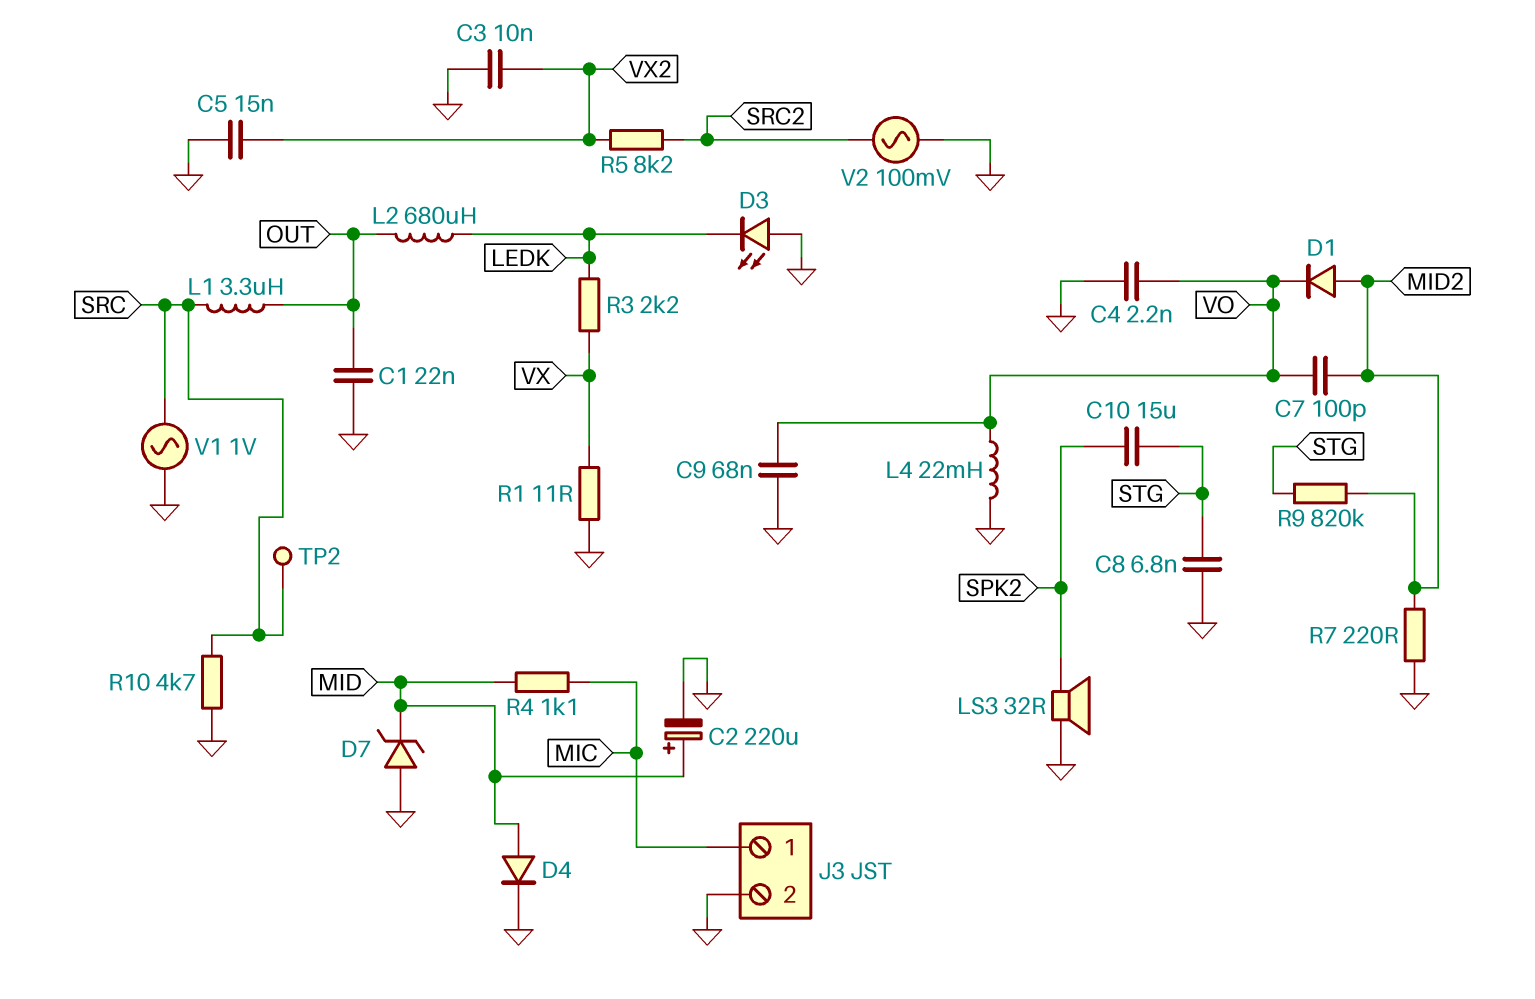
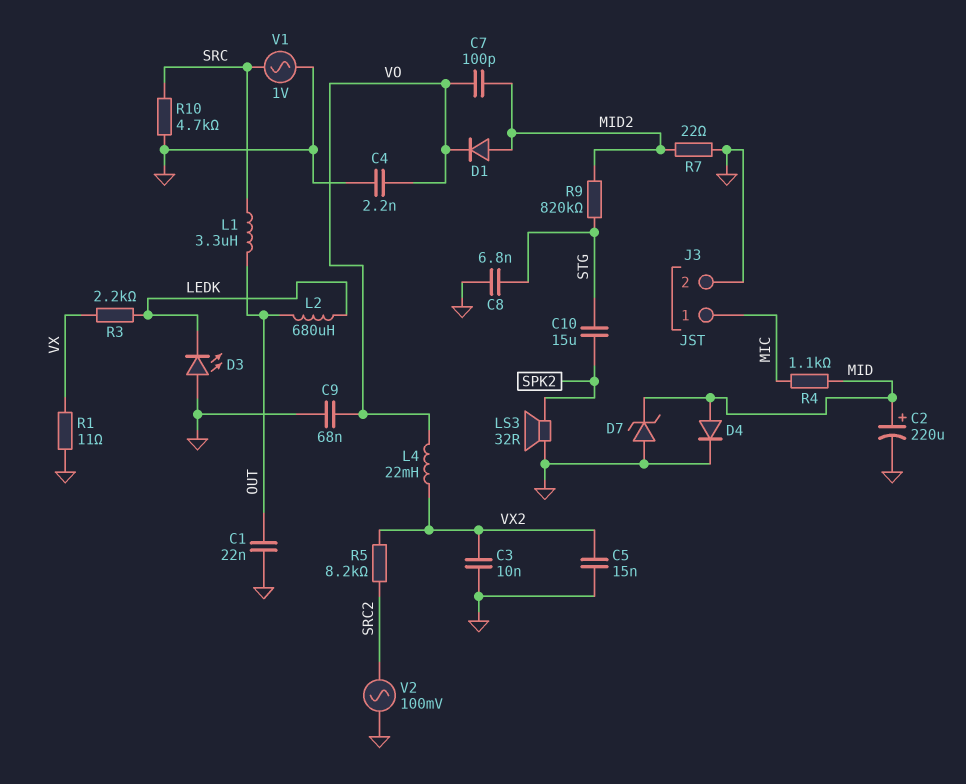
L4: 22mH (GND, VO) -> 22mH (VO, VX2)
R7: 220 (GND, MID2) -> 22 (GND, MID2)
TP2: test point (SRC) -> none

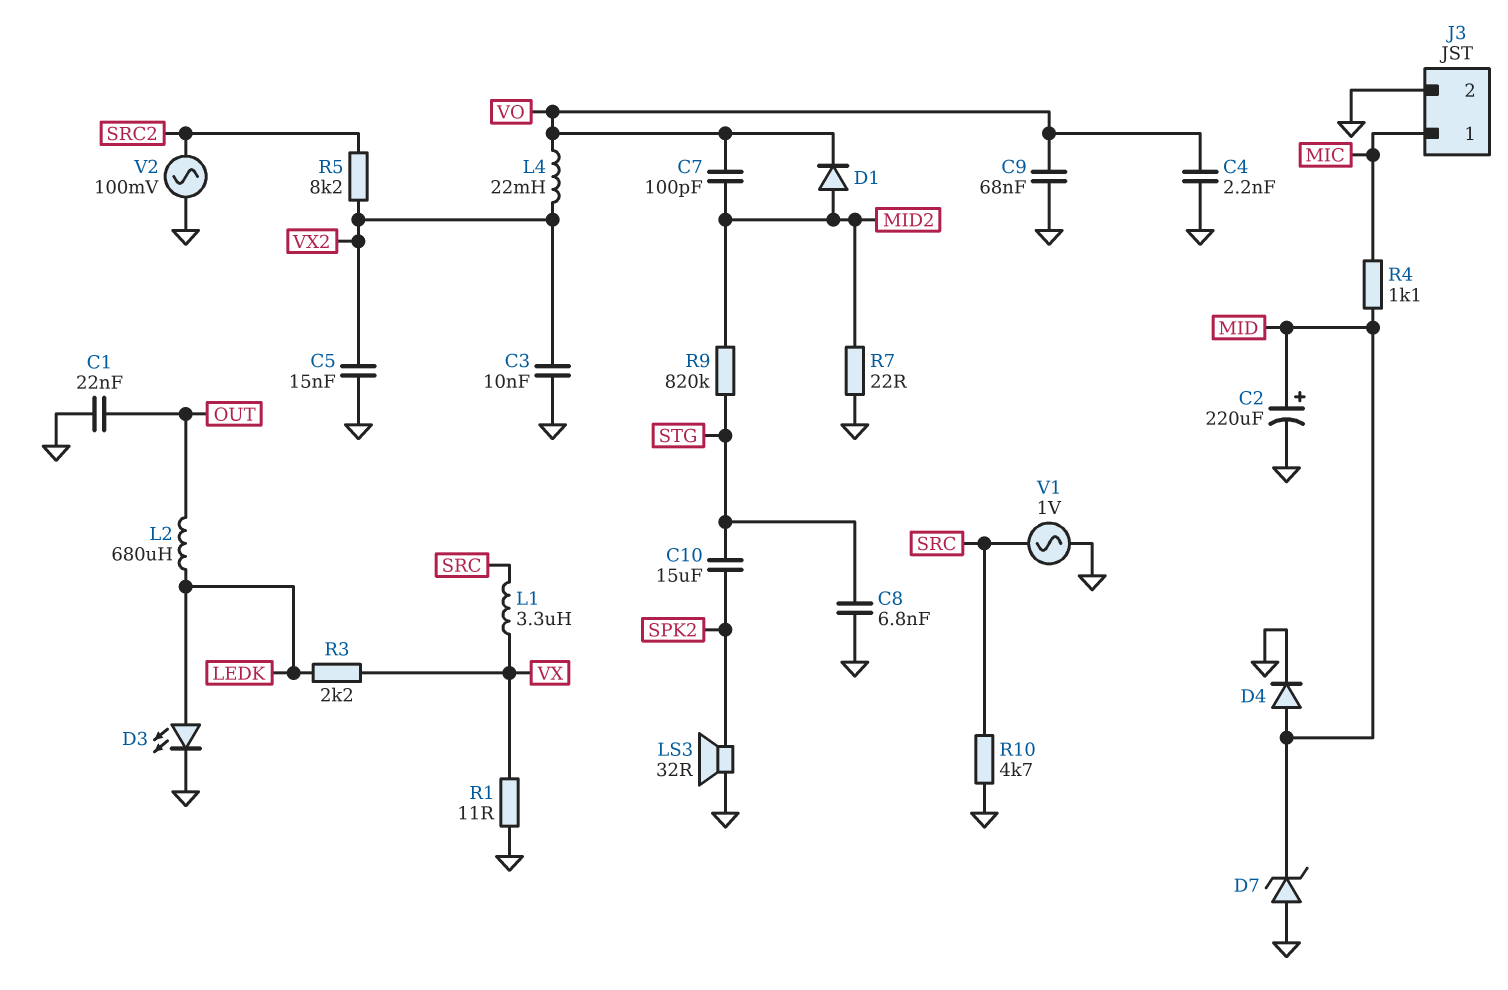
D3: LED (A GND, K LEDK) -> LED (A LEDK, K GND)
L1: 3.3uH (OUT, SRC) -> 3.3uH (SRC, VX)

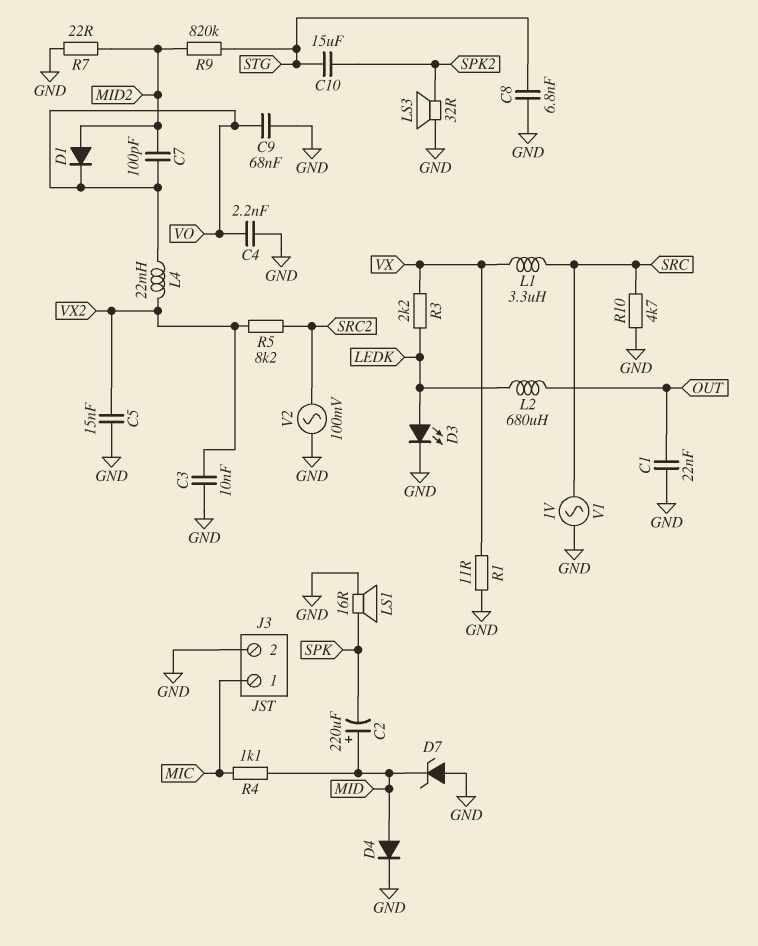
C2: 220uF (plus MID, minus GND) -> 220uF (plus MID, minus SPK)
LS1: none -> speaker 16R (GND, SPK)

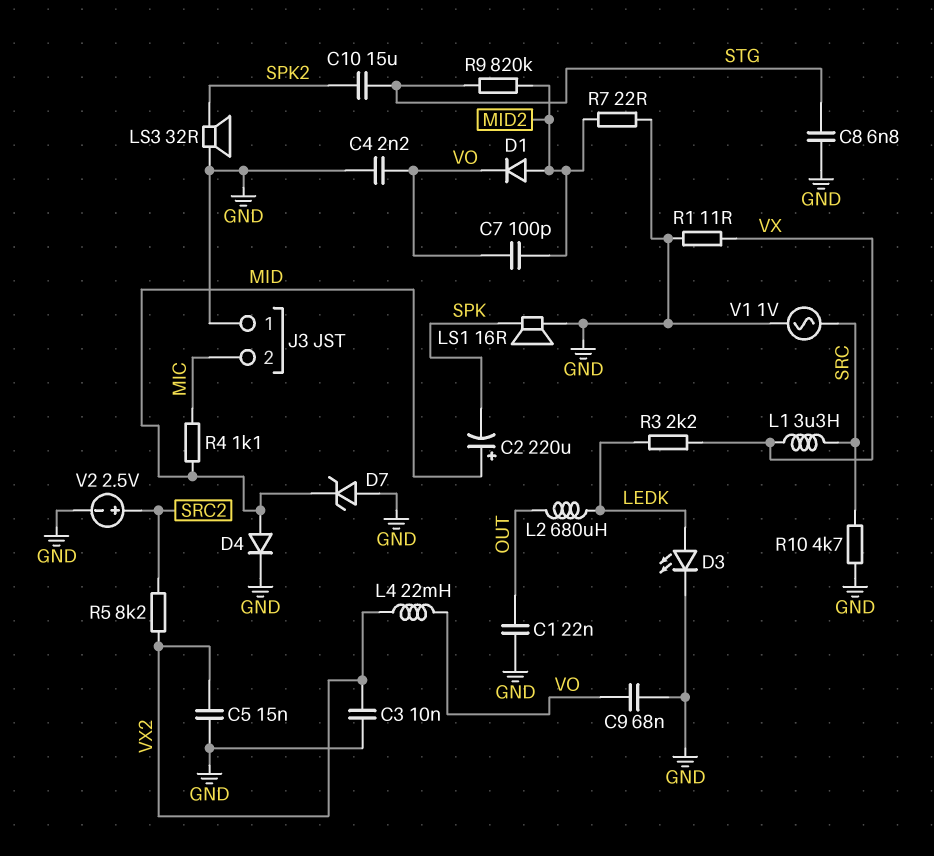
J3 pin 1: MIC -> GND
J3 pin 2: GND -> MIC
V2: AC 100mV (GND, SRC2) -> 2.5V (plus SRC2, minus GND)

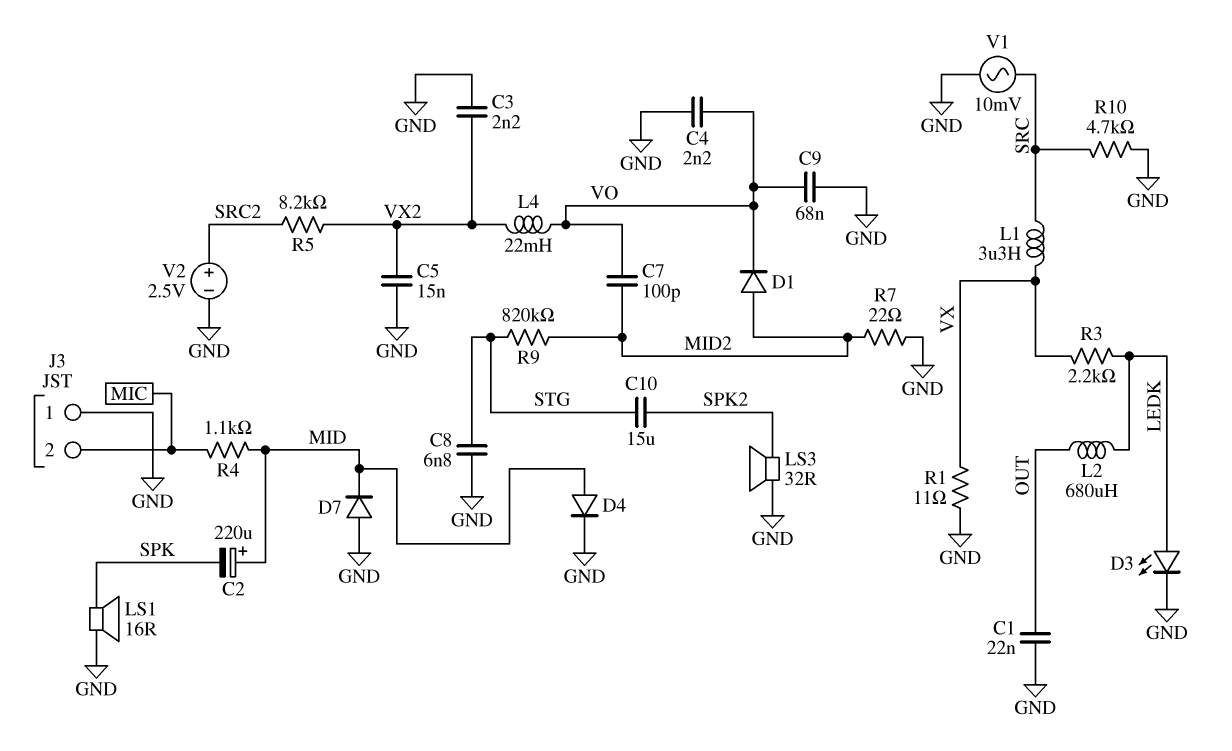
C3: 10nF (GND, VX2) -> 2.2nF (GND, VX2)
D7: zener (A GND, K MID) -> diode (A GND, K MID)
V1: AC 1V (GND, SRC) -> AC 10mV (GND, SRC)

